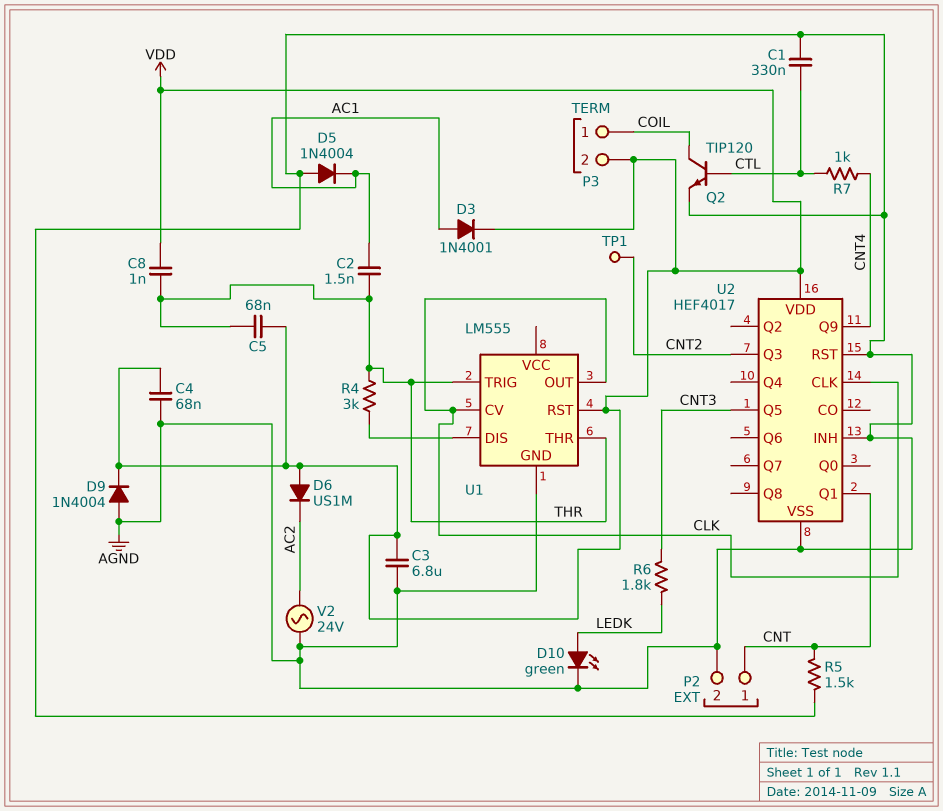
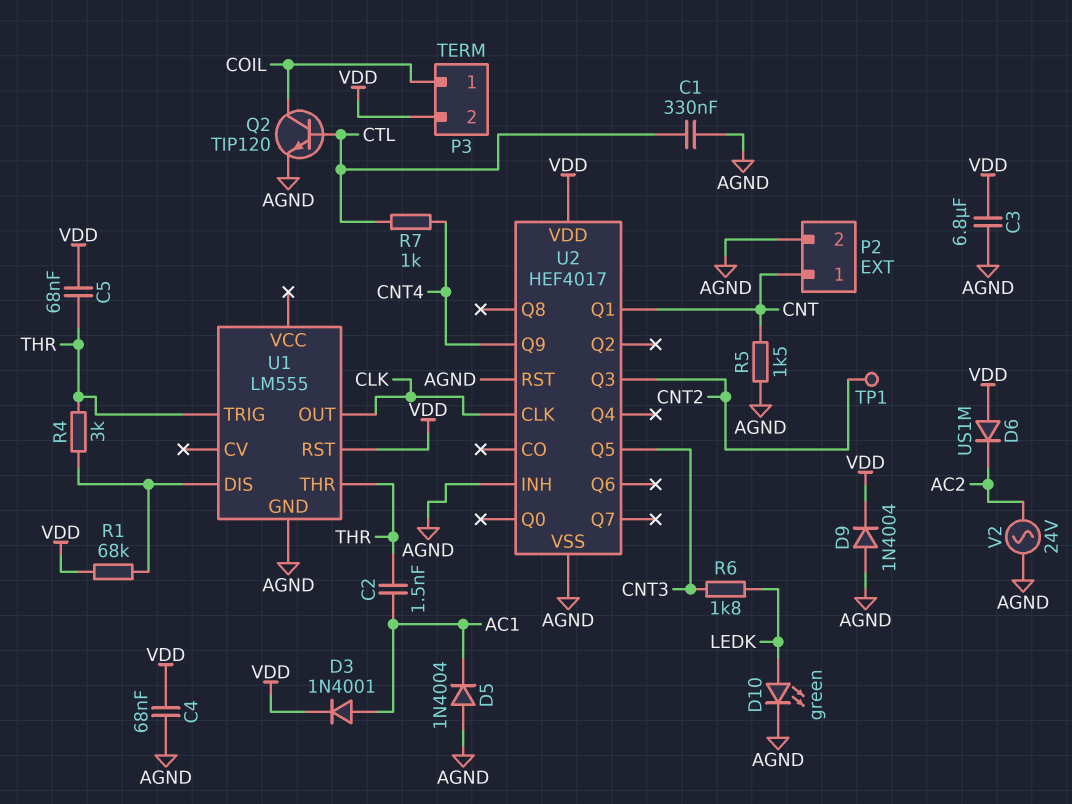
C8: 1nF (THR, VDD) -> none
R1: none -> 68k (U1/DIS, VDD)
U1 pin CV: CLK -> none

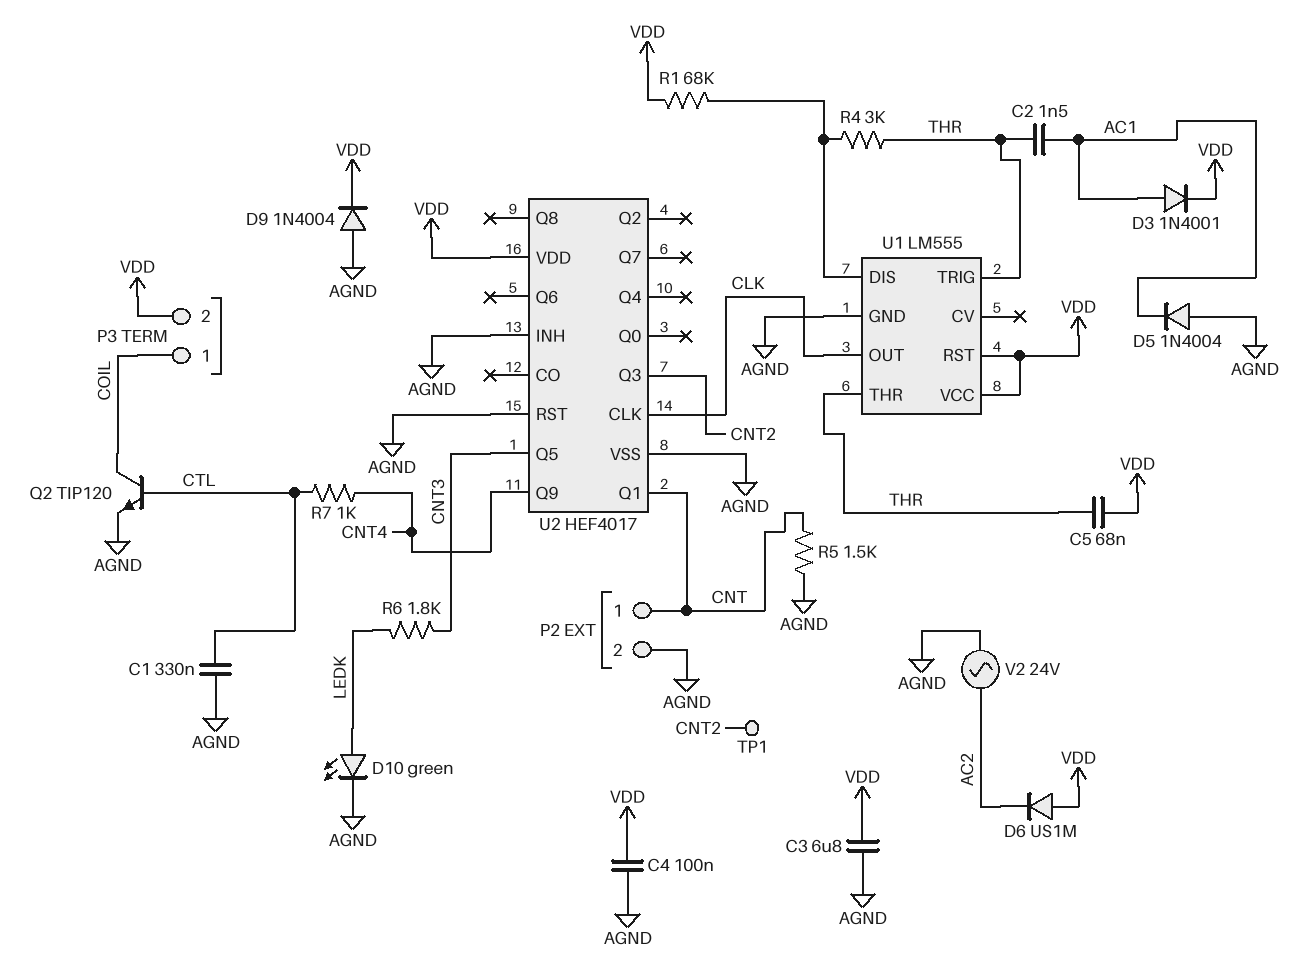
C4: 68nF (AGND, VDD) -> 100nF (AGND, VDD)
U1 pin VCC: none -> VDD

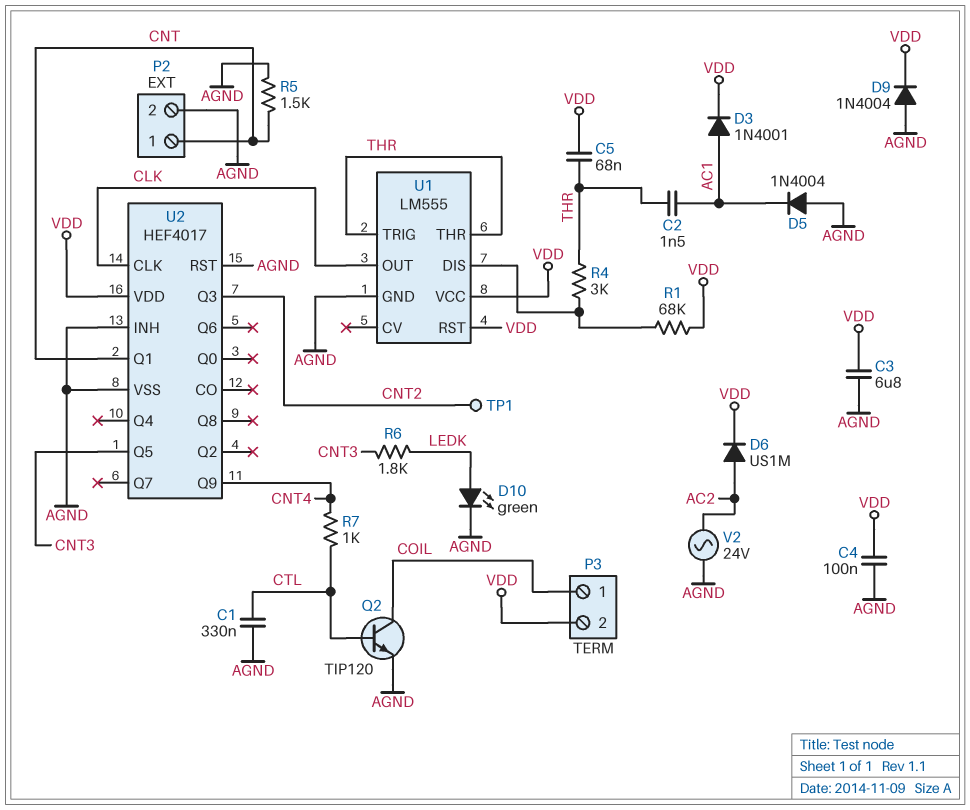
D6: diode US1M (A VDD, K AC2) -> diode US1M (A AC2, K VDD)

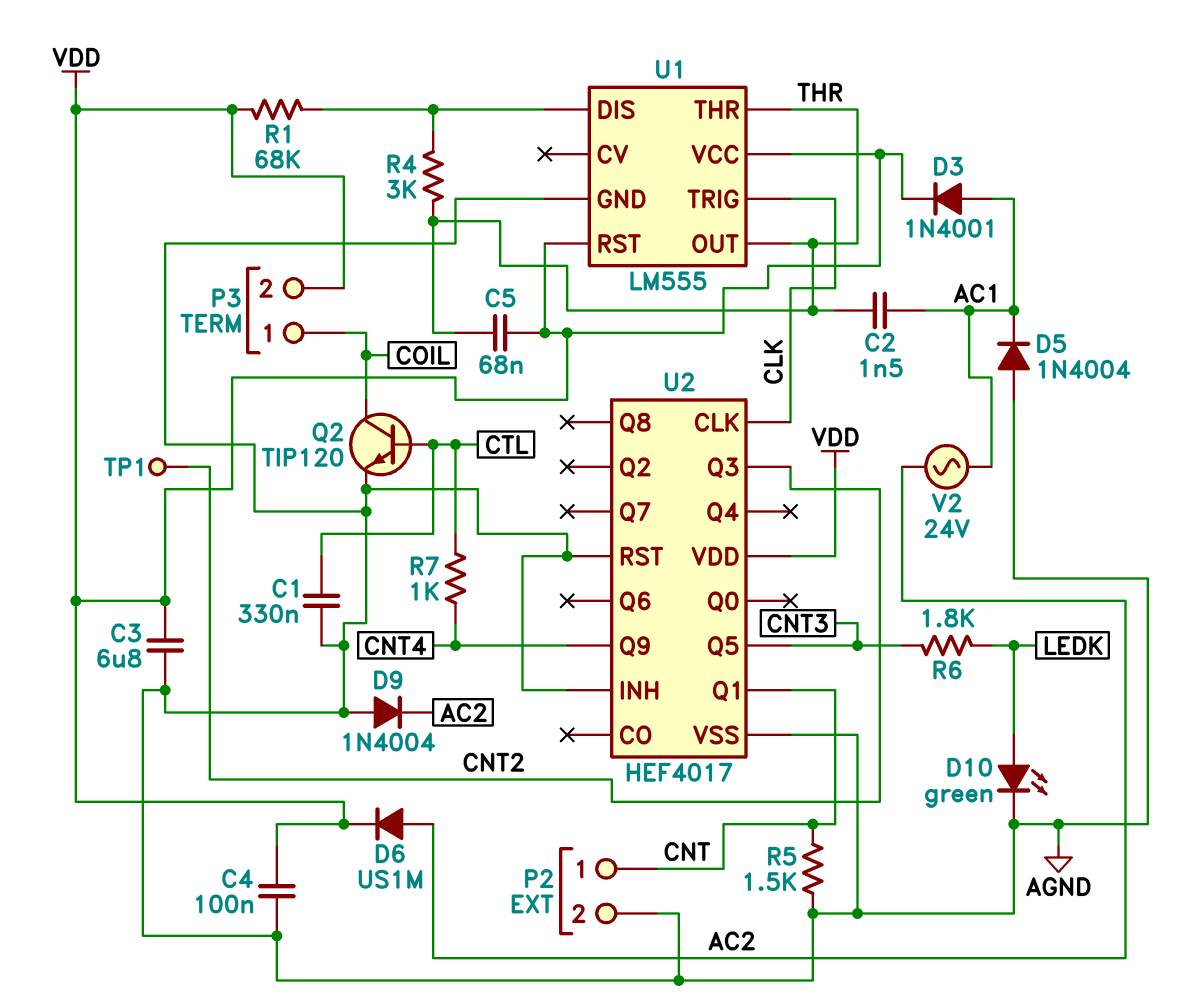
D9: diode 1N4004 (A AGND, K VDD) -> diode 1N4004 (A AGND, K AC2)
U1 pin OUT: CLK -> THR
U1 pin TRIG: THR -> CLK
V2: AC 24V (AC2, AGND) -> AC 24V (AC1, AC2)

